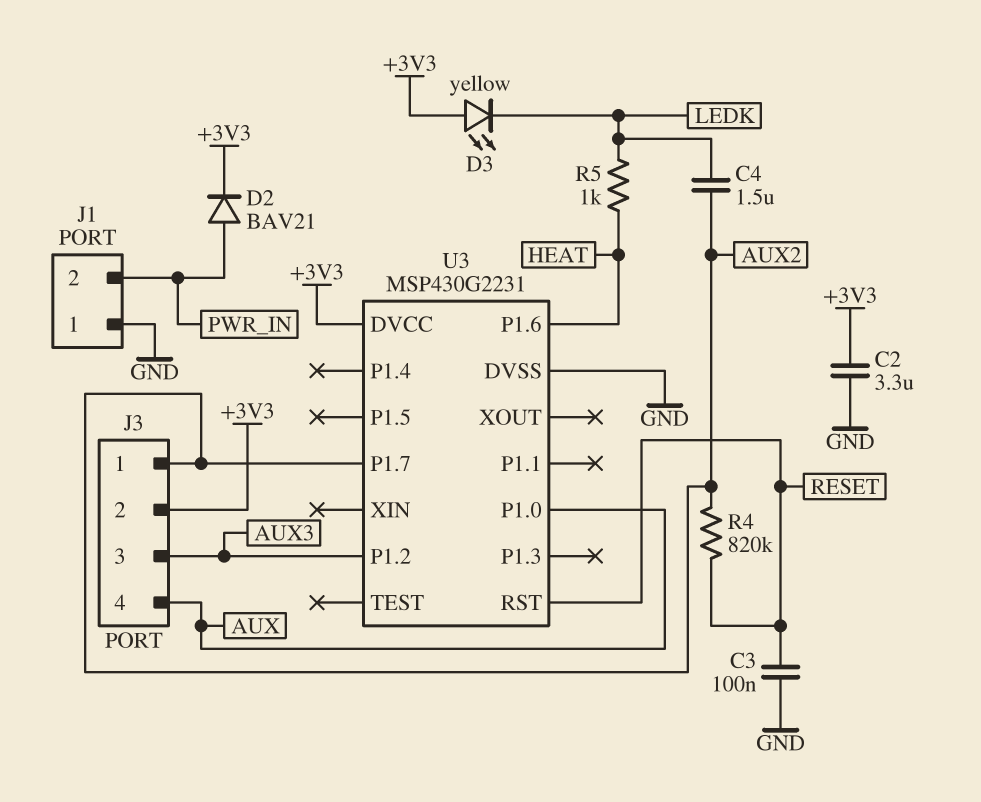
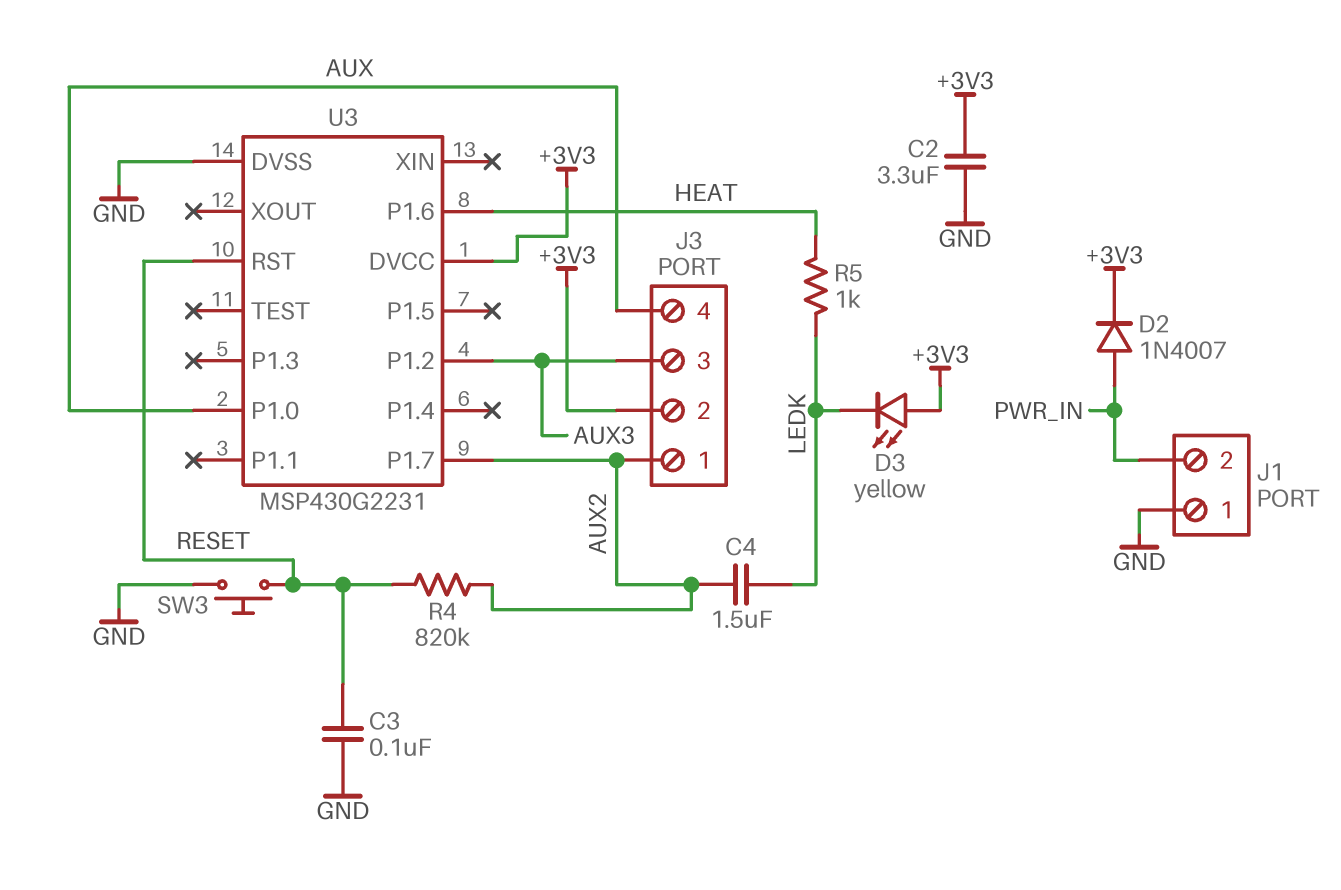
D2: diode BAV21 (A PWR_IN, K +3V3) -> diode 1N4007 (A PWR_IN, K +3V3)
SW3: none -> button (GND, RESET)

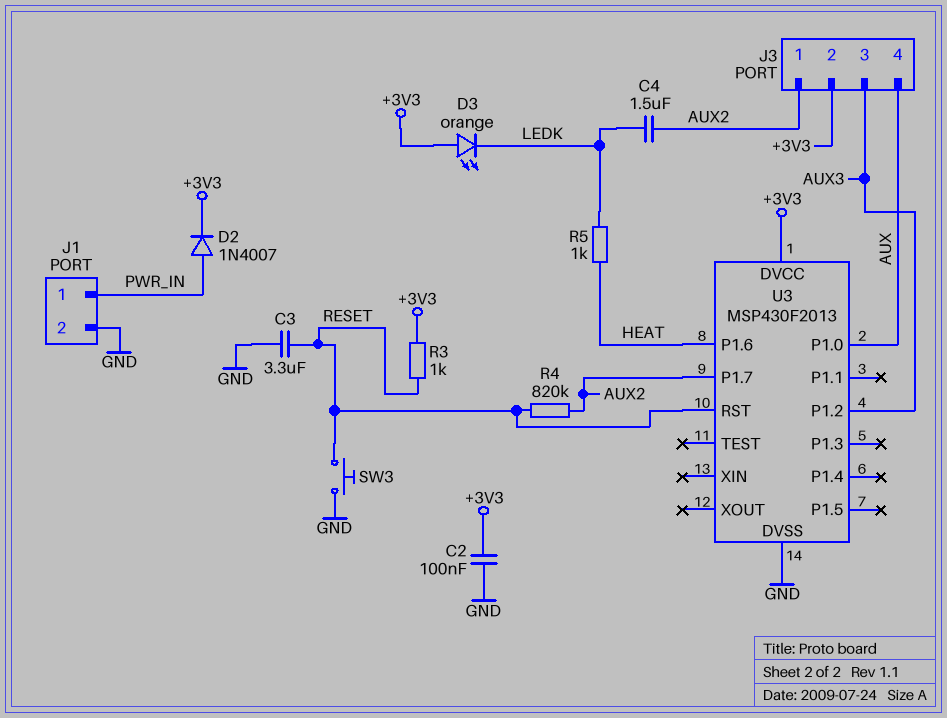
C2: 3.3uF (+3V3, GND) -> 100nF (+3V3, GND)
C3: 100nF (GND, RESET) -> 3.3uF (GND, RESET)
D3: LED yellow (A +3V3, K LEDK) -> LED orange (A +3V3, K LEDK)
J1 pin 1: GND -> PWR_IN
J1 pin 2: PWR_IN -> GND
R3: none -> 1k (+3V3, RESET)
U3: MSP430G2231 -> MSP430F2013

